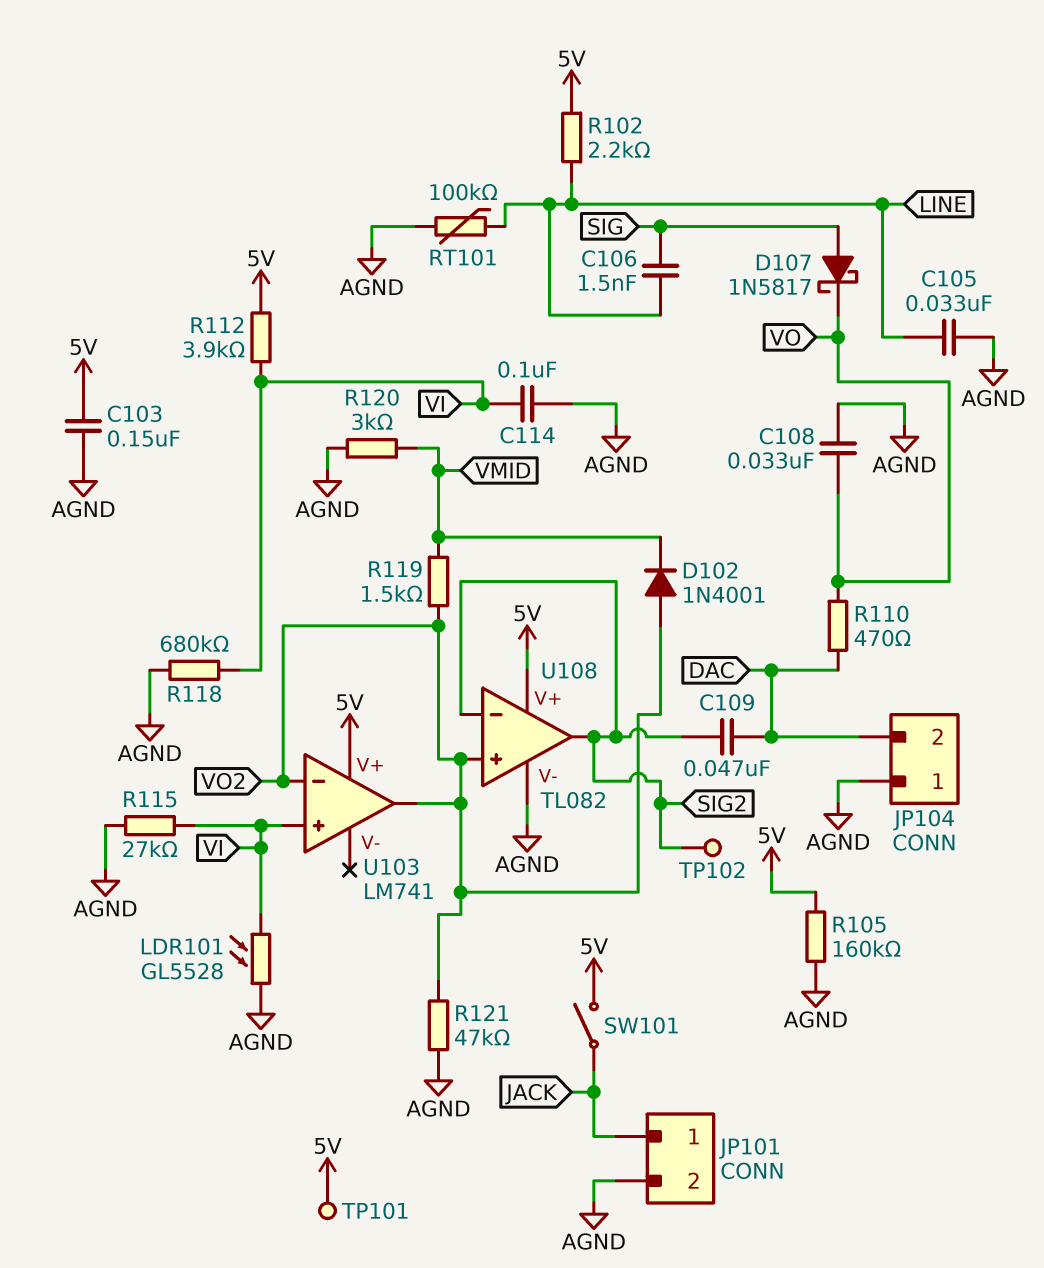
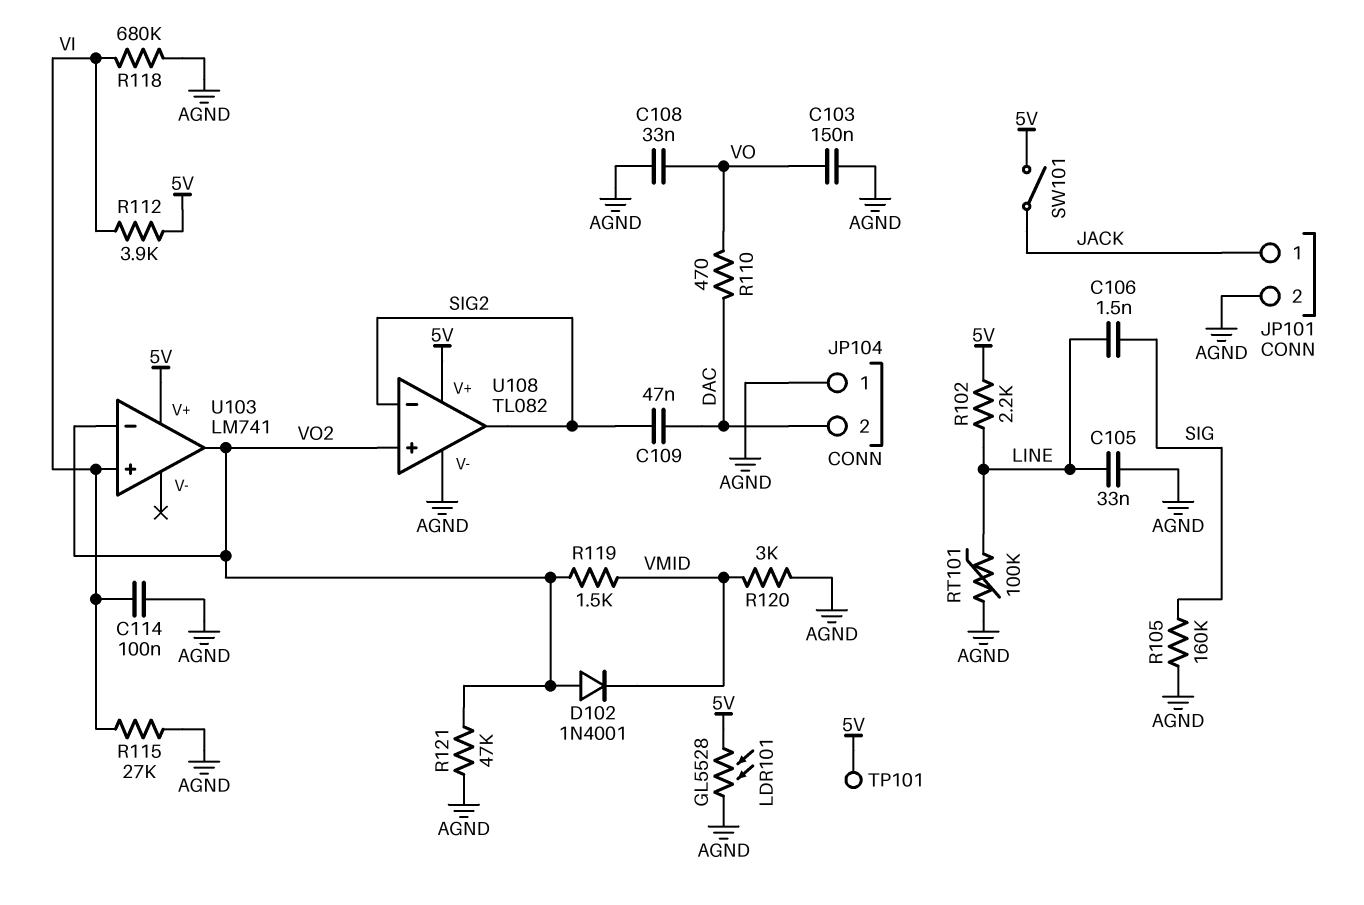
C103: 150nF (5V, AGND) -> 150nF (AGND, VO)
D107: schottky 1N5817 (A SIG, K VO) -> none
LDR101: GL5528 (AGND, VI) -> GL5528 (5V, AGND)
R105: 160k (5V, AGND) -> 160k (AGND, SIG)
TP102: test point (SIG2) -> none

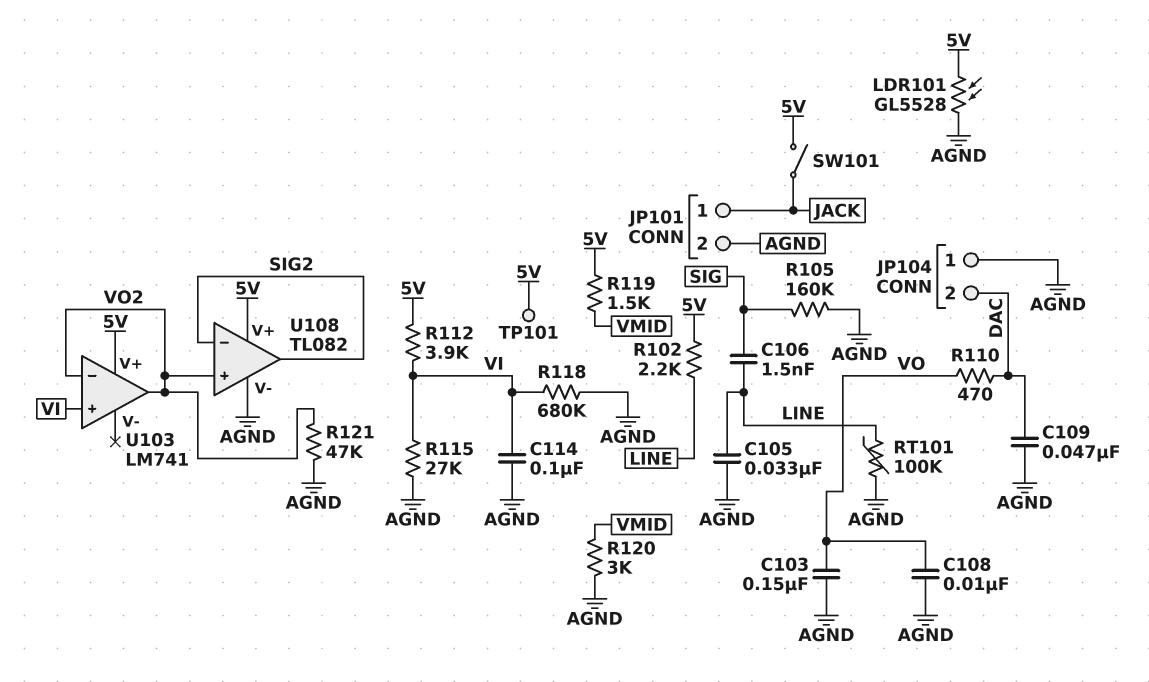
C108: 33nF (AGND, VO) -> 10nF (AGND, VO)
C109: 47nF (DAC, SIG2) -> 47nF (AGND, DAC)
D102: diode 1N4001 (A VO2, K VMID) -> none
R119: 1.5k (VMID, VO2) -> 1.5k (5V, VMID)

